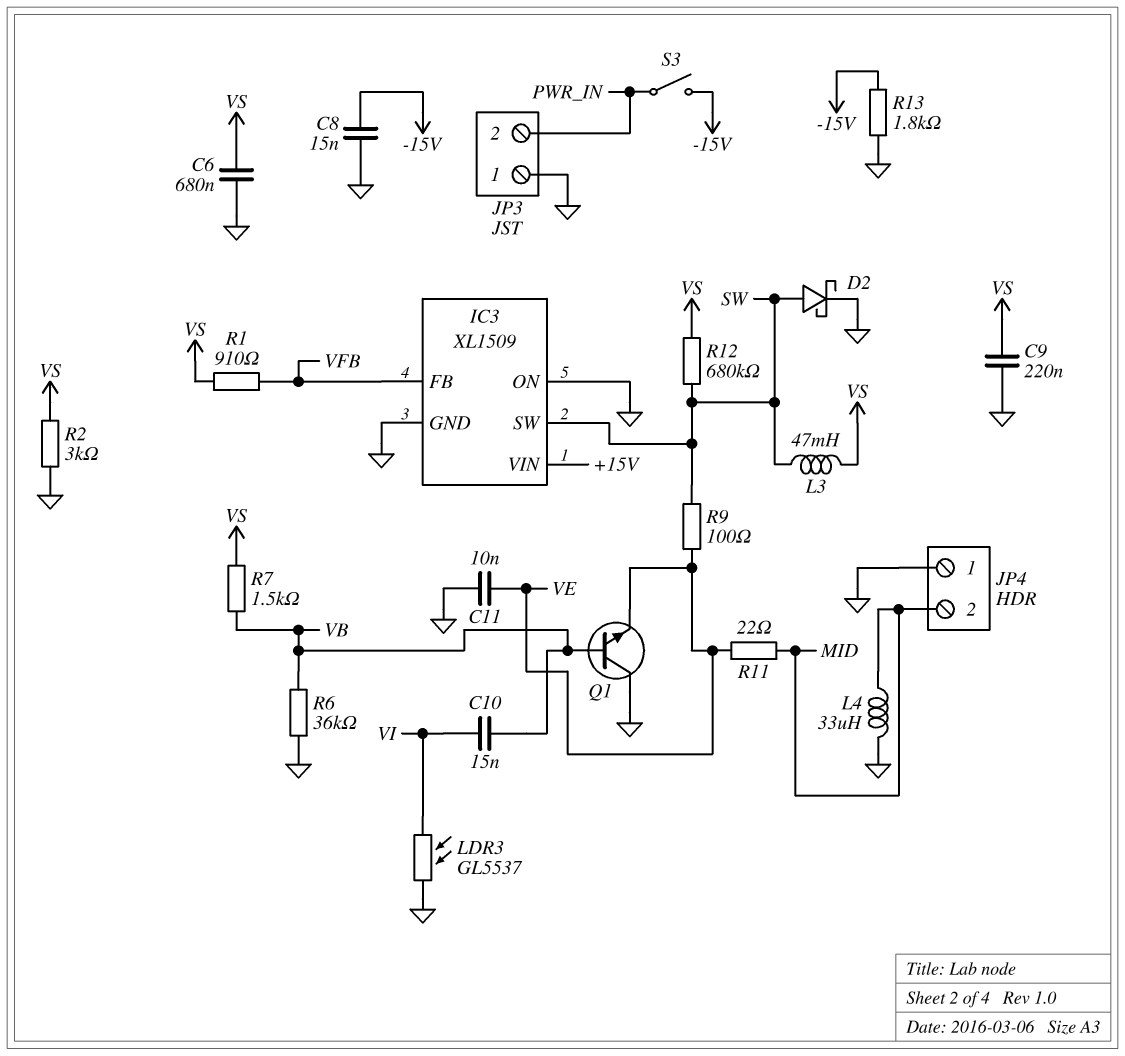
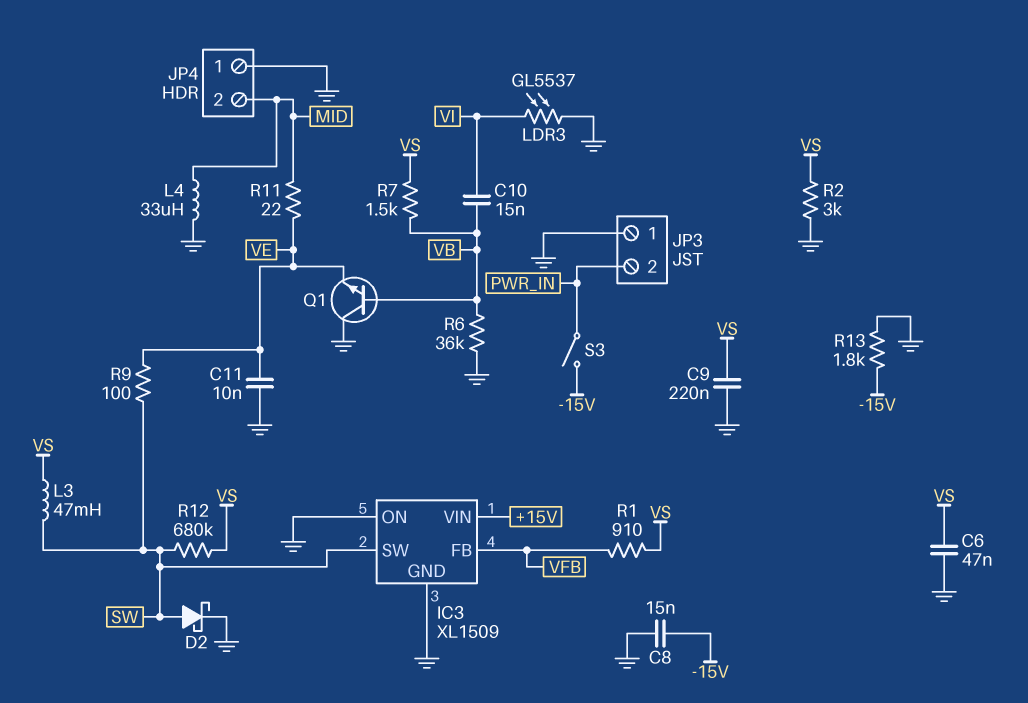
C6: 680nF (GND, VS) -> 47nF (GND, VS)

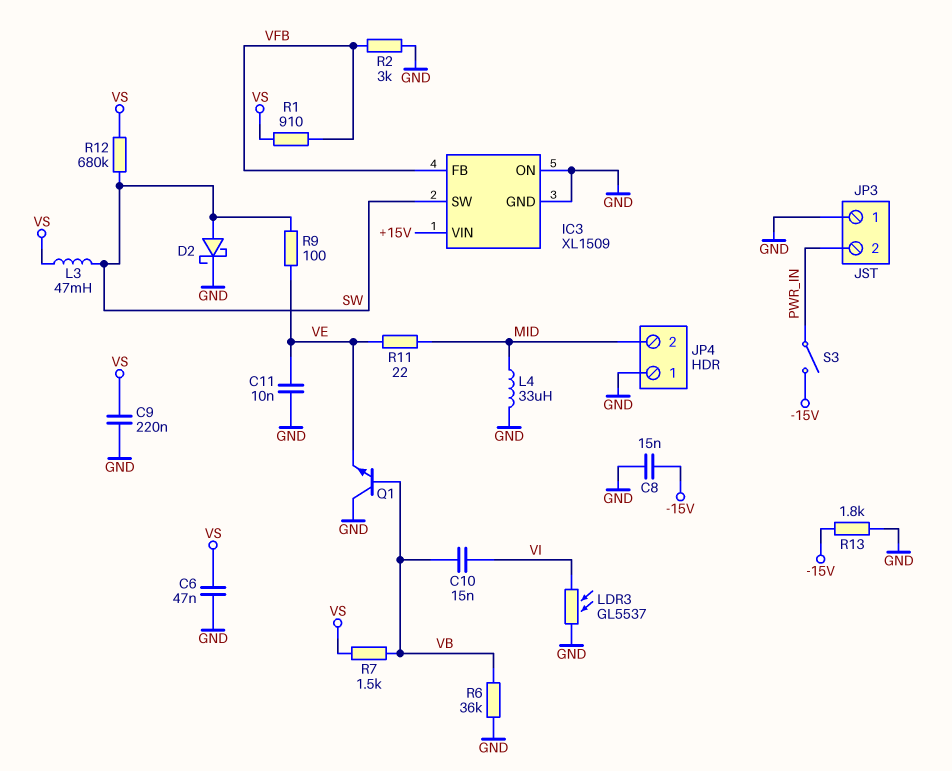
R2: 3k (GND, VS) -> 3k (GND, VFB)

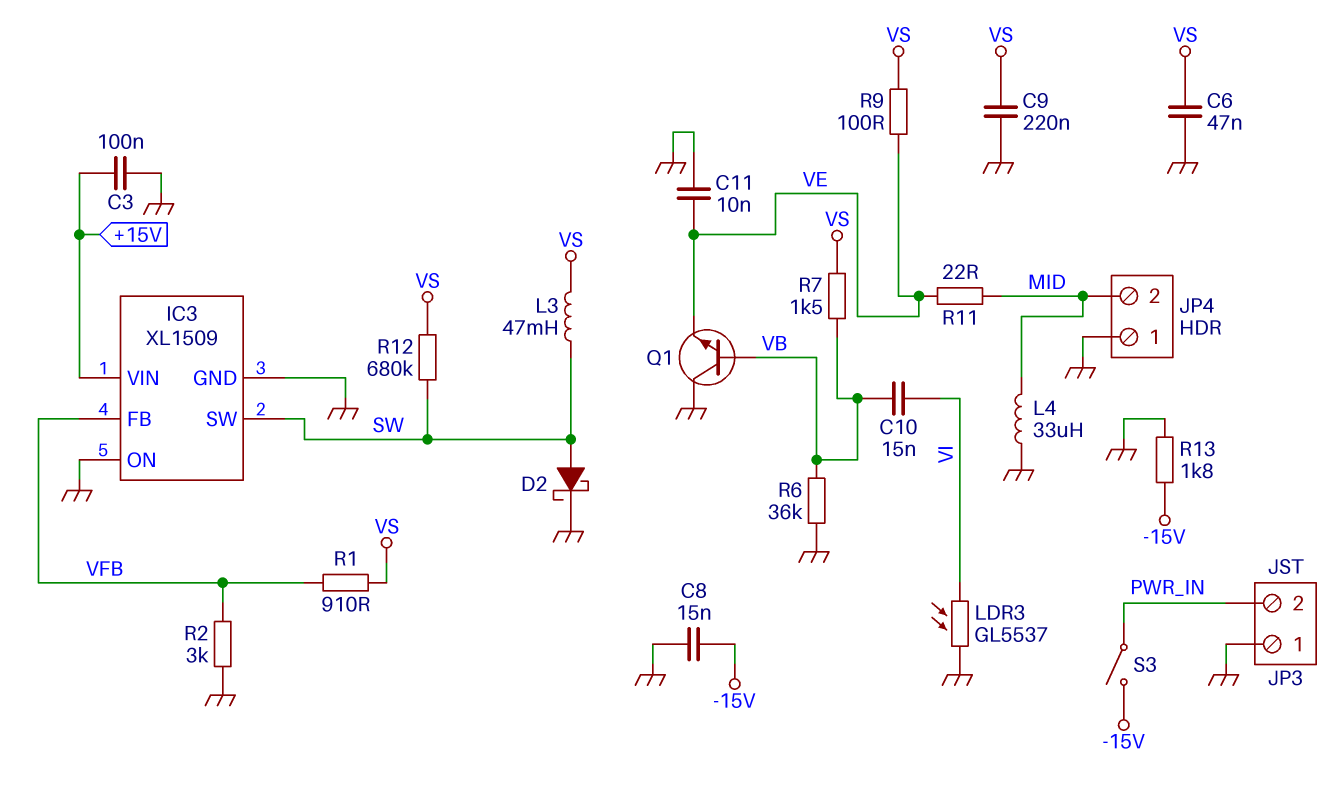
C3: none -> 100nF (+15V, GND)
R9: 100 (SW, VE) -> 100 (VE, VS)

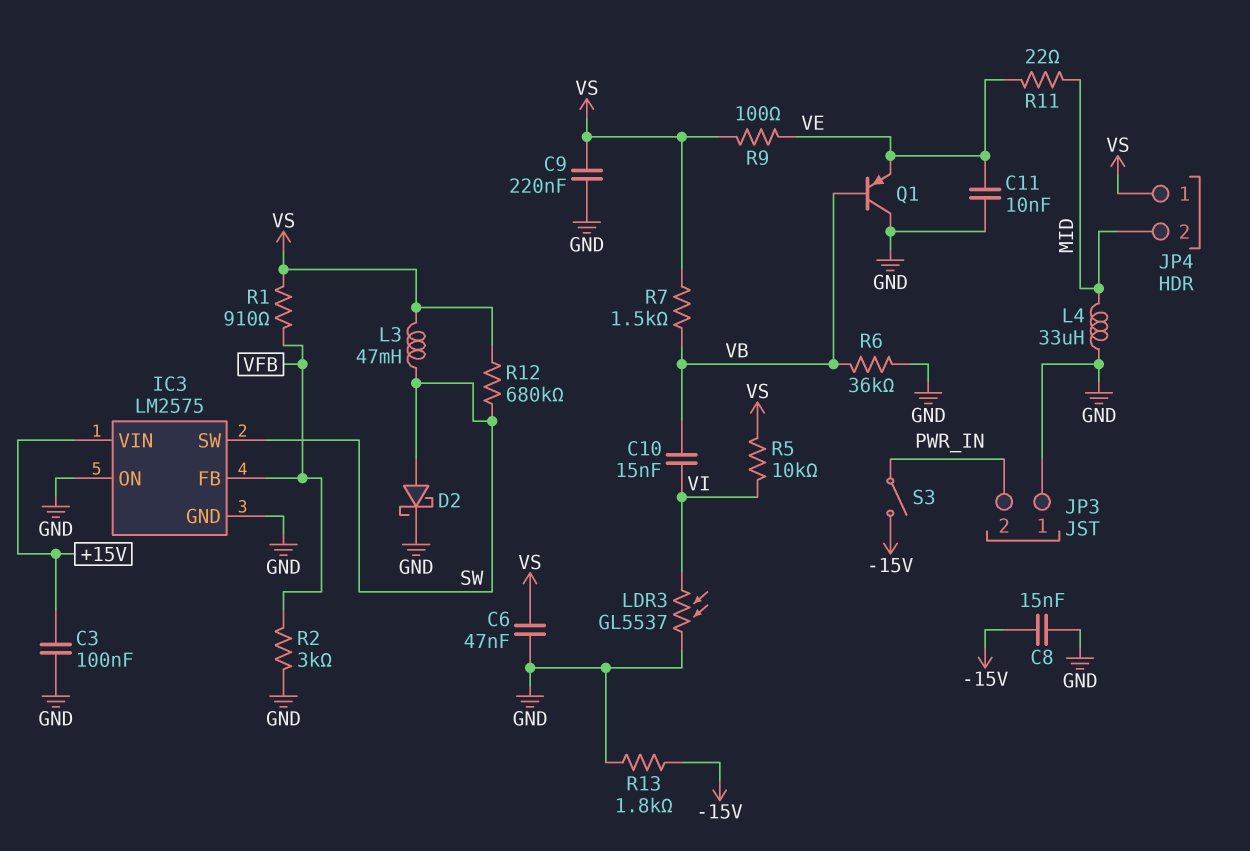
IC3: XL1509 -> LM2575
JP4 pin 1: GND -> VS
Q1: NPN (B VB, C GND, E VE) -> PNP (B VB, C GND, E VE)
R5: none -> 10k (VI, VS)

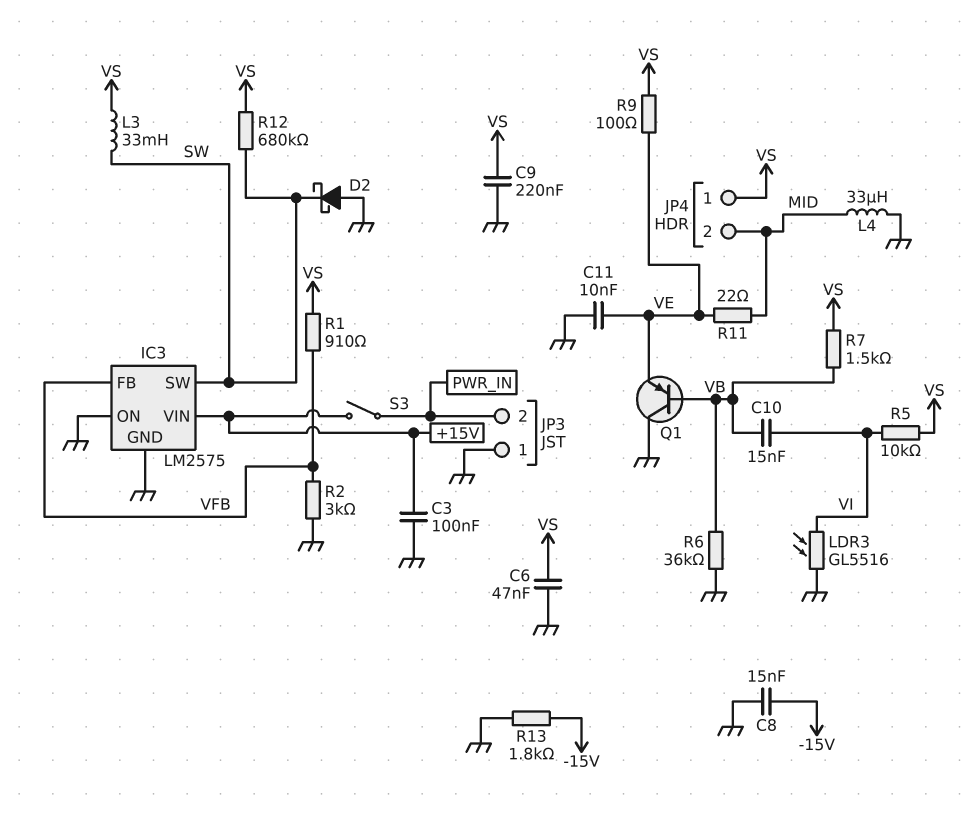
D2: schottky (A SW, K GND) -> schottky (A GND, K SW)
L3: 47mH (SW, VS) -> 33mH (SW, VS)
LDR3: GL5537 (GND, VI) -> GL5516 (GND, VI)
S3: switch (-15V, PWR_IN) -> switch (+15V, PWR_IN)

